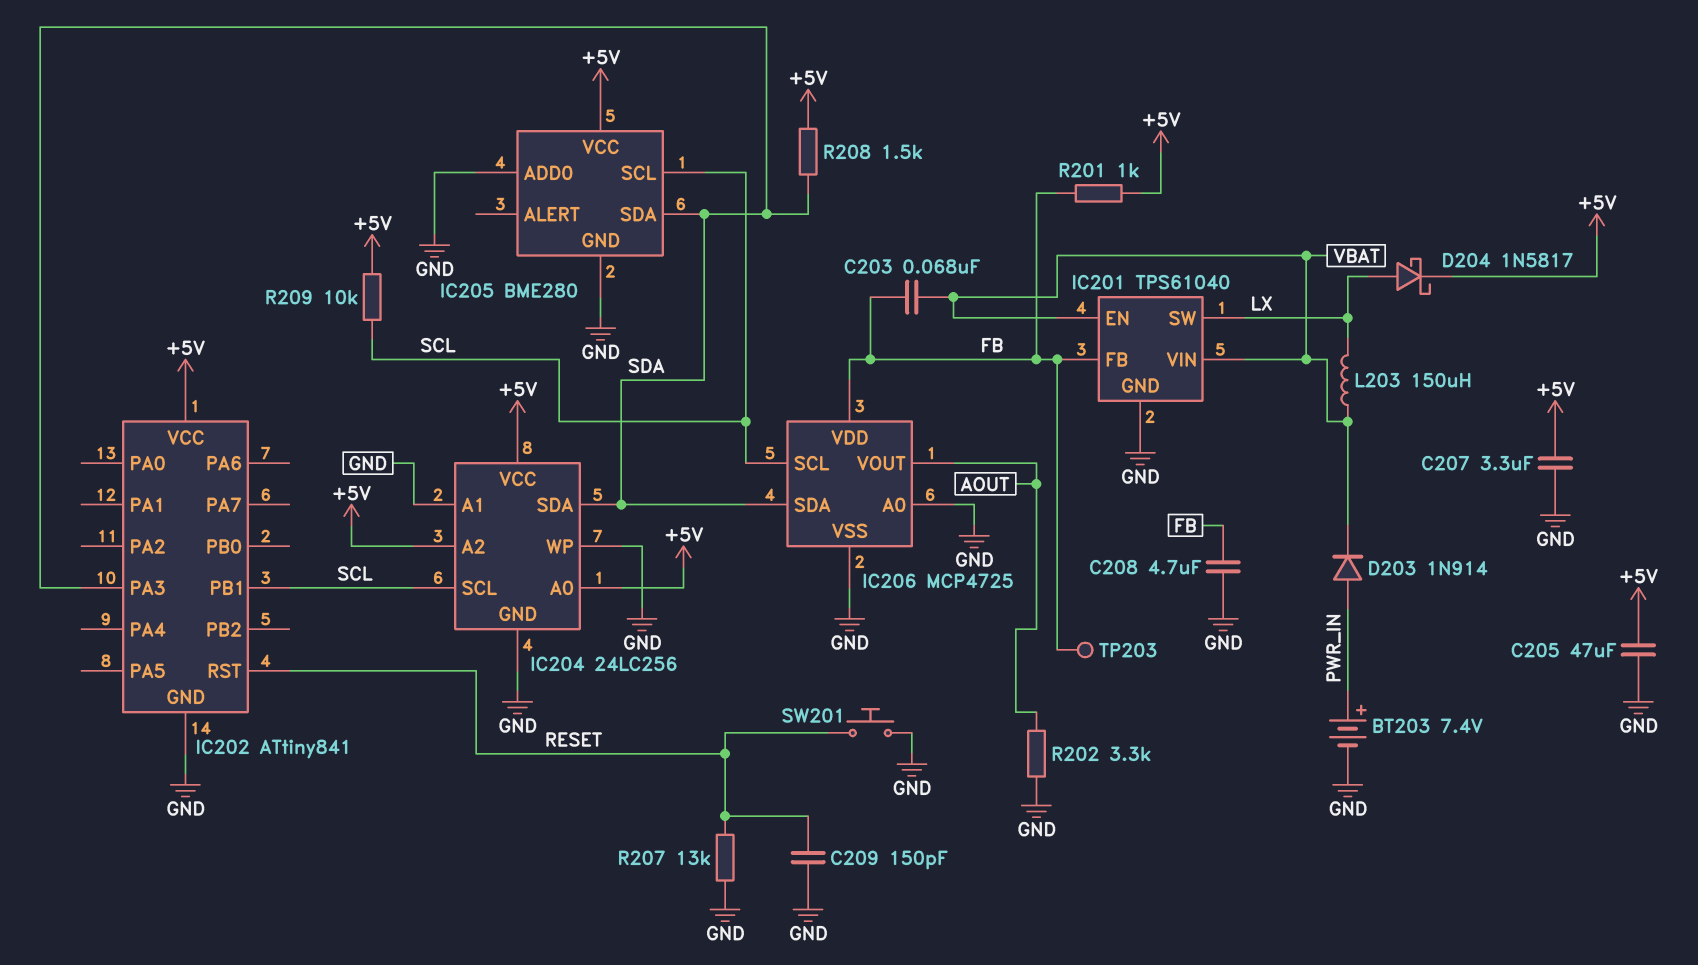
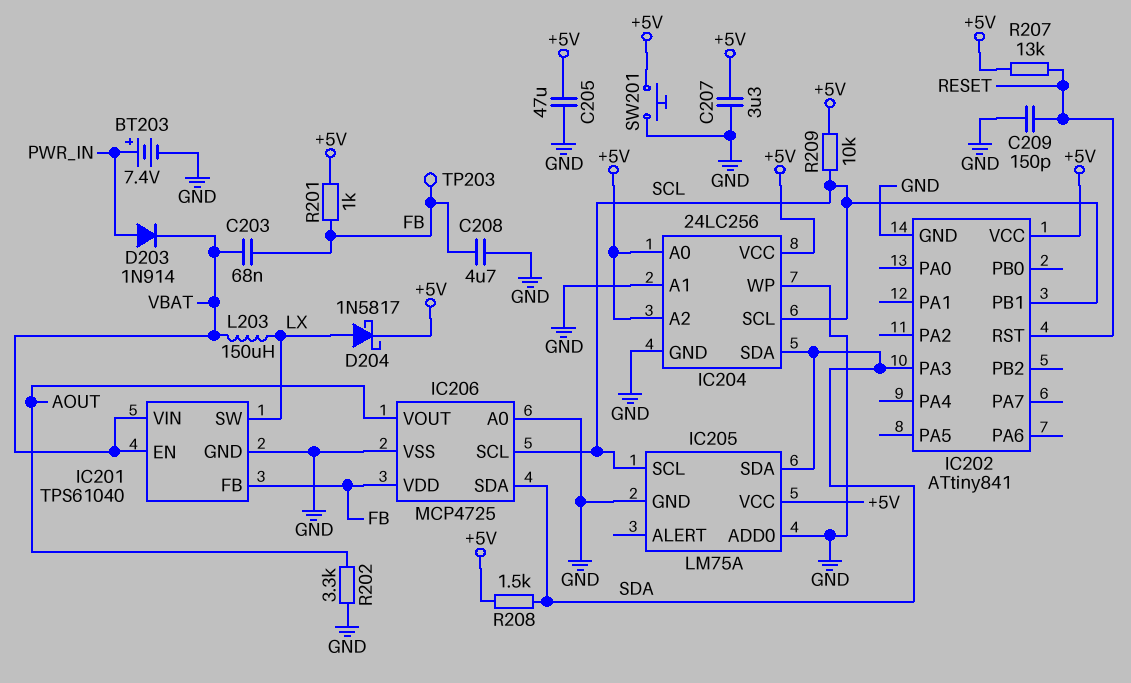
IC205: BME280 -> LM75A
R207: 13k (GND, RESET) -> 13k (+5V, RESET)
SW201: button (GND, RESET) -> button (+5V, GND)

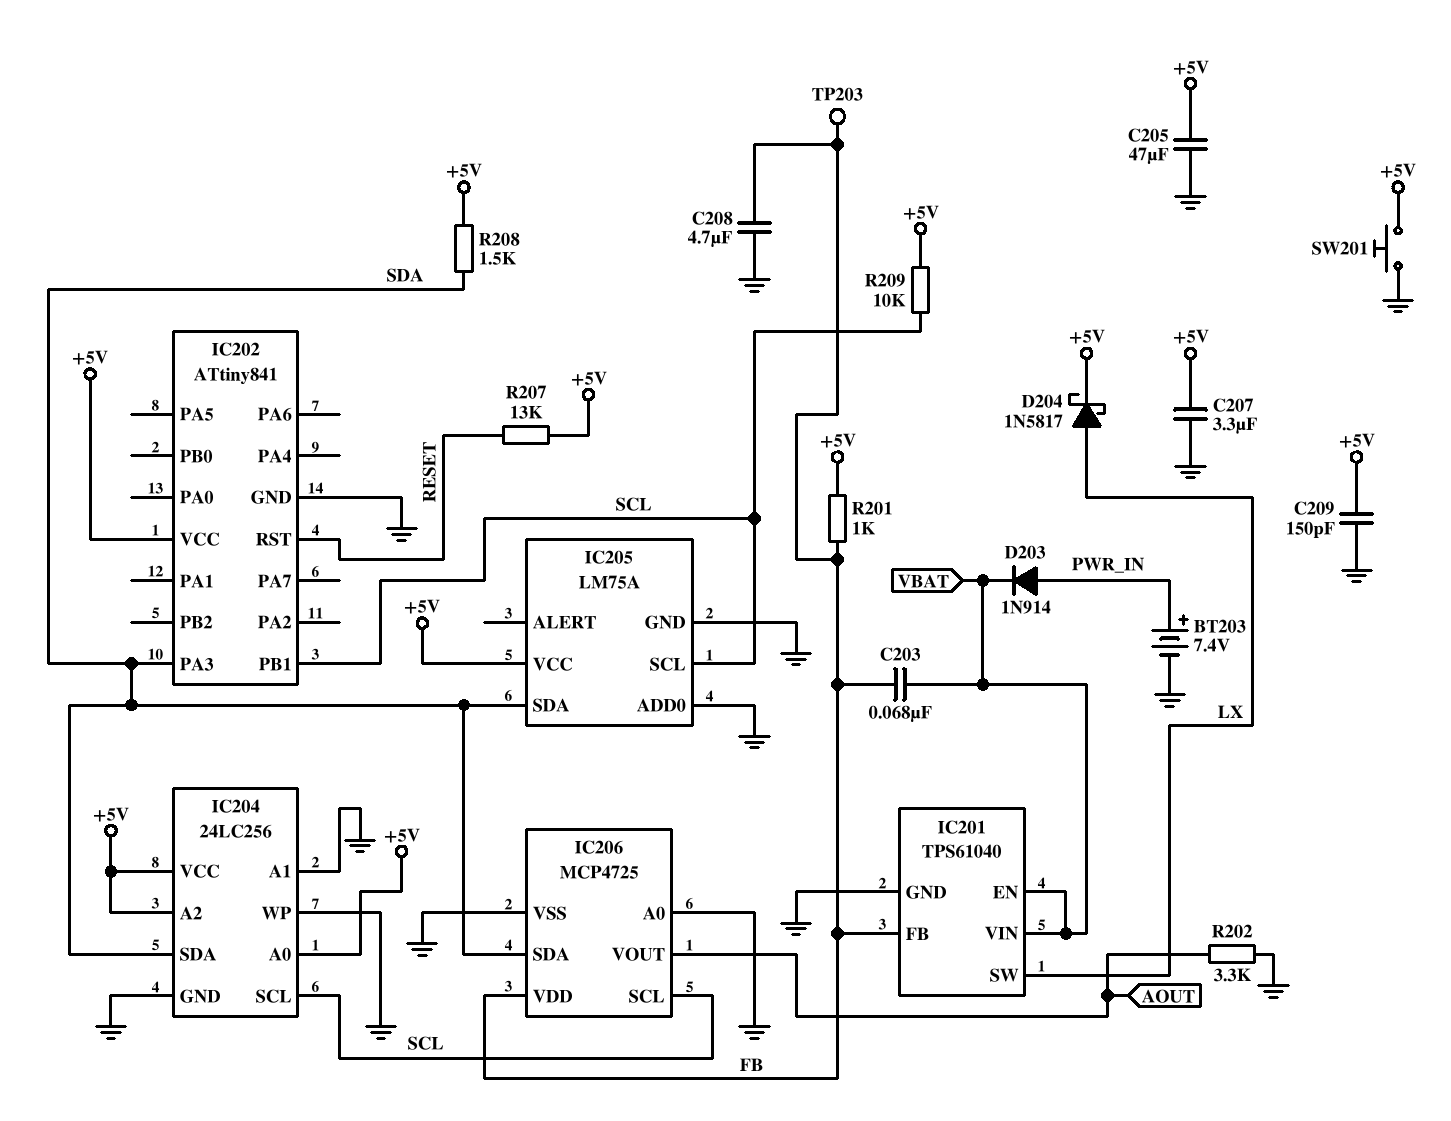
C209: 150pF (GND, RESET) -> 150pF (+5V, GND)
L203: 150uH (LX, VBAT) -> none

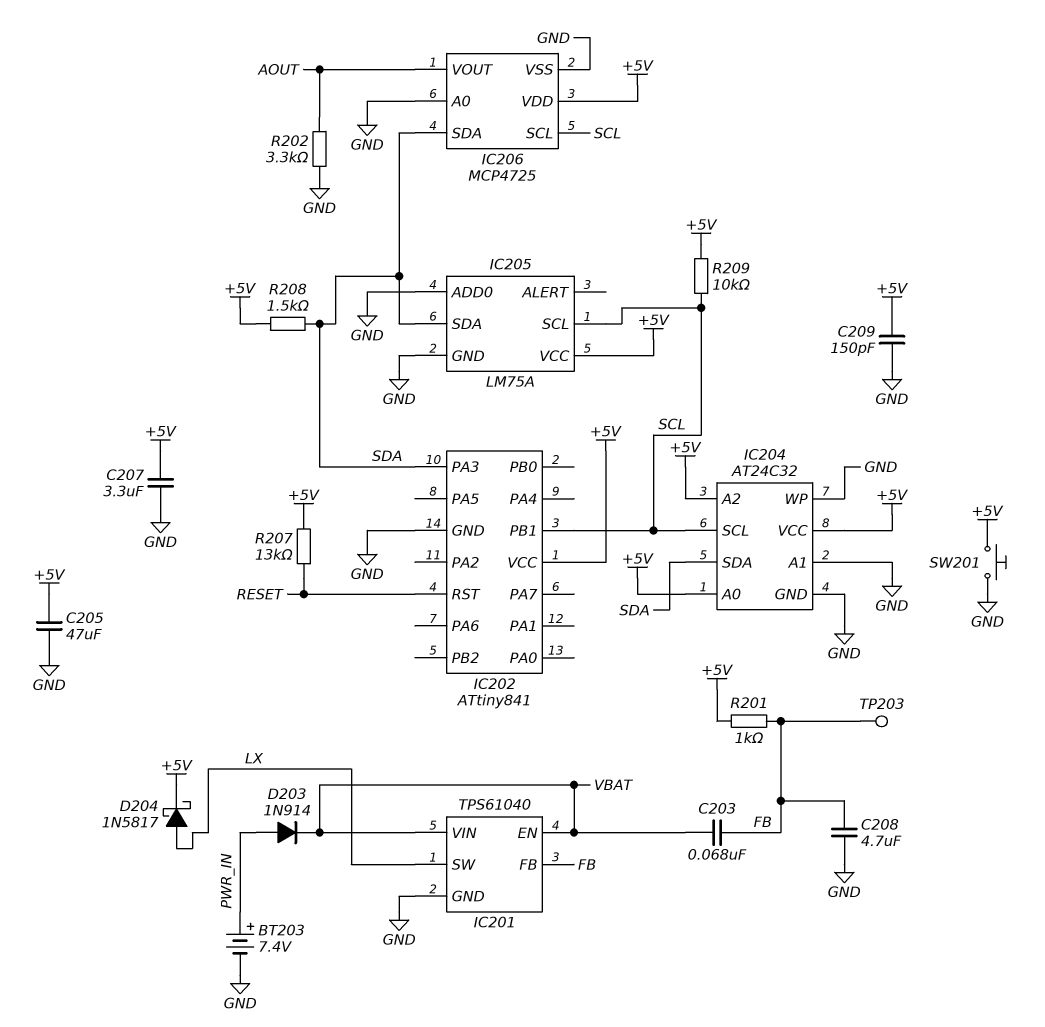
IC204: 24LC256 -> AT24C32
IC206 pin VDD: FB -> +5V

